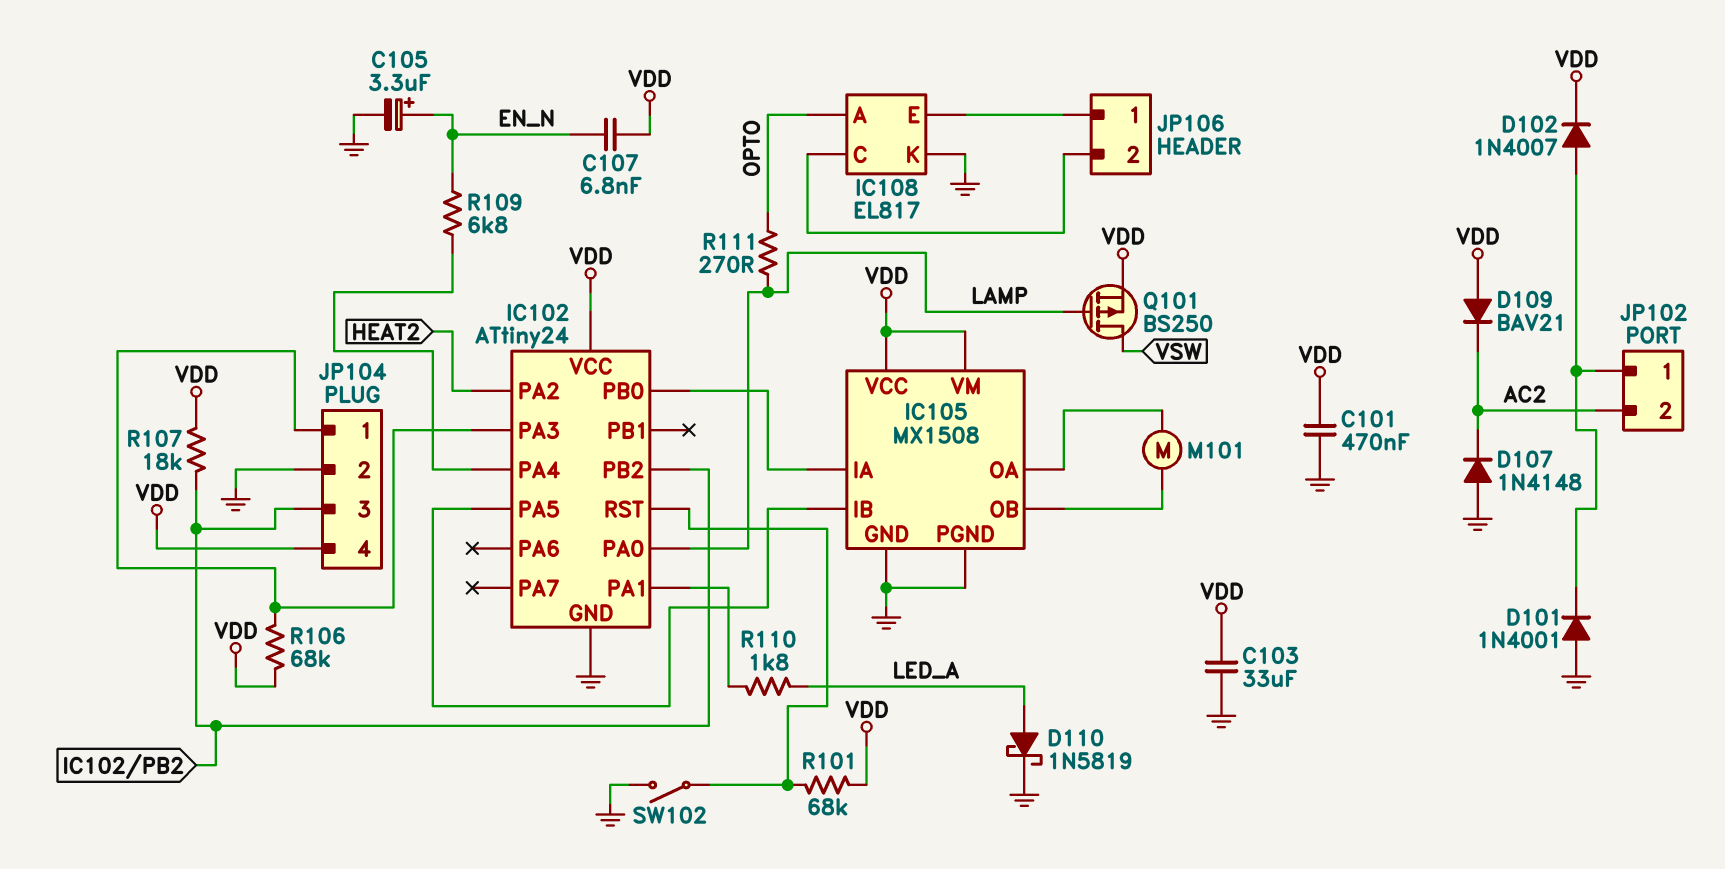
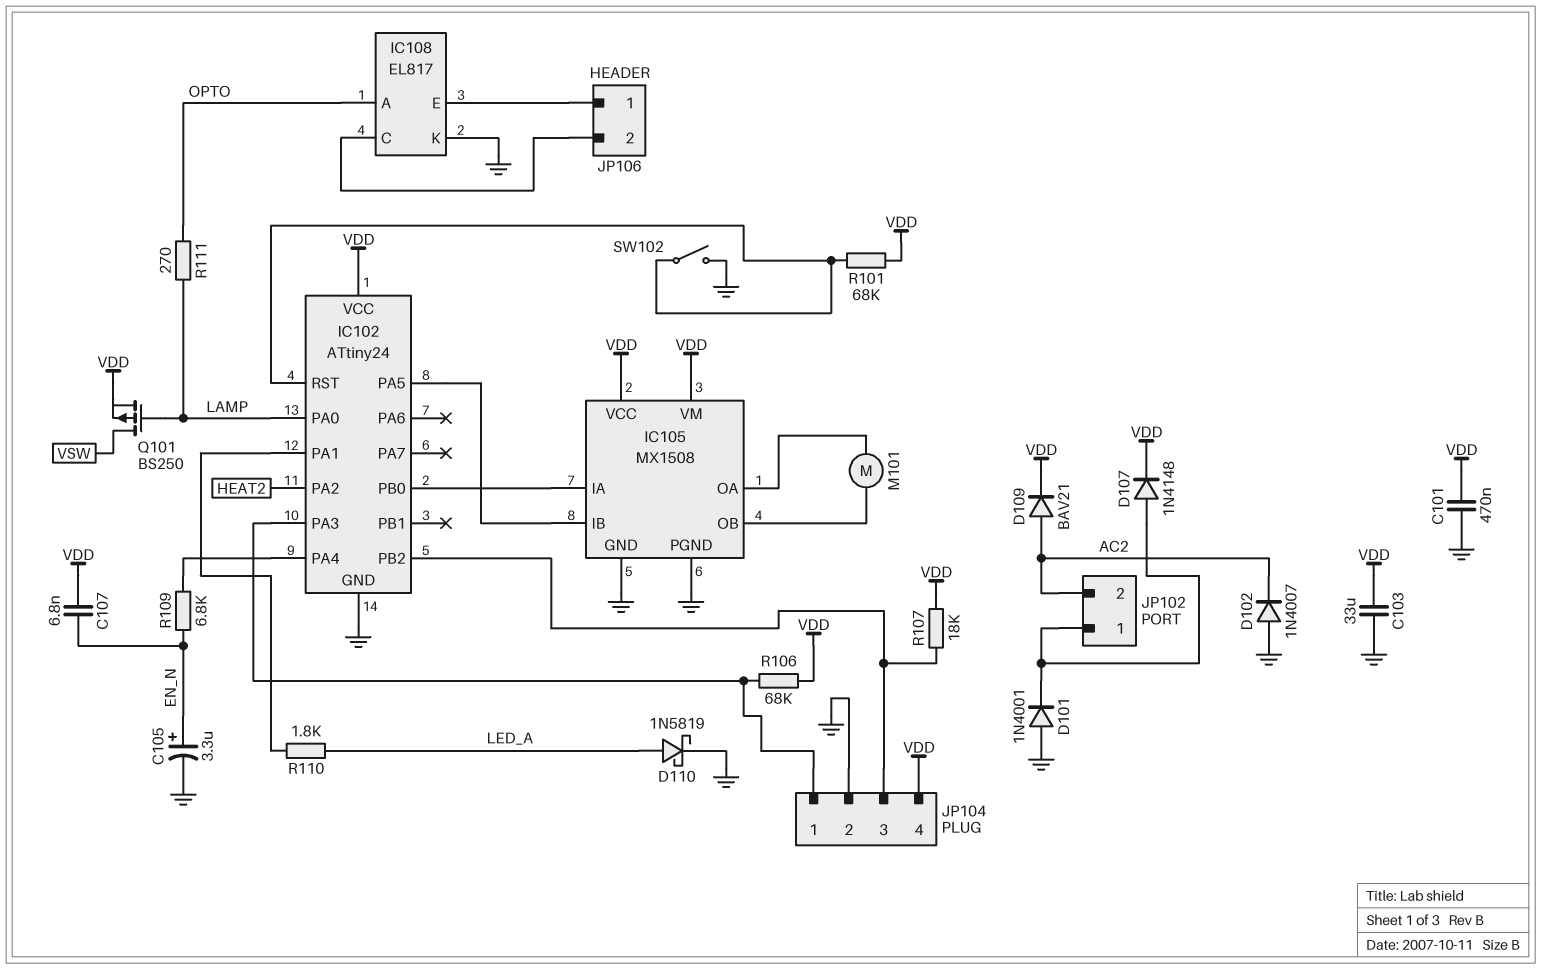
D102: diode 1N4007 (A JP102/1, K VDD) -> diode 1N4007 (A GND, K AC2)
D107: diode 1N4148 (A GND, K AC2) -> diode 1N4148 (A JP102/1, K VDD)
D109: diode BAV21 (A VDD, K AC2) -> diode BAV21 (A AC2, K VDD)

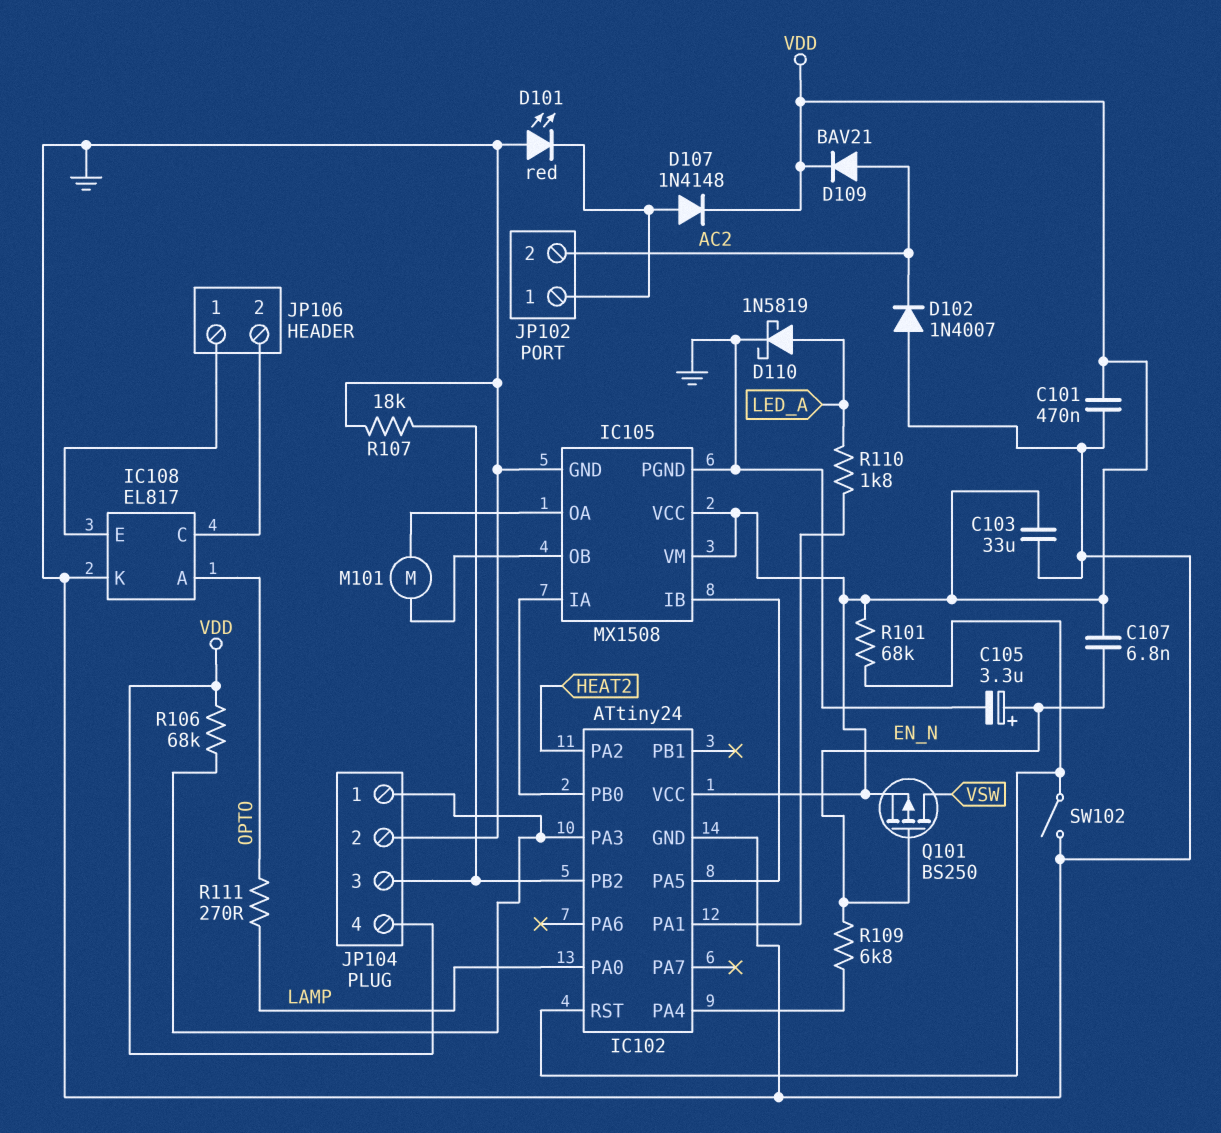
D101: diode 1N4001 (A GND, K JP102/1) -> LED red (A GND, K JP102/1)
Q101: PMOS BS250 (G LAMP, D VSW, S VDD) -> PMOS BS250 (G EN_N, D VSW, S VDD)
R107: 18k (IC102/PB2, VDD) -> 18k (GND, IC102/PB2)

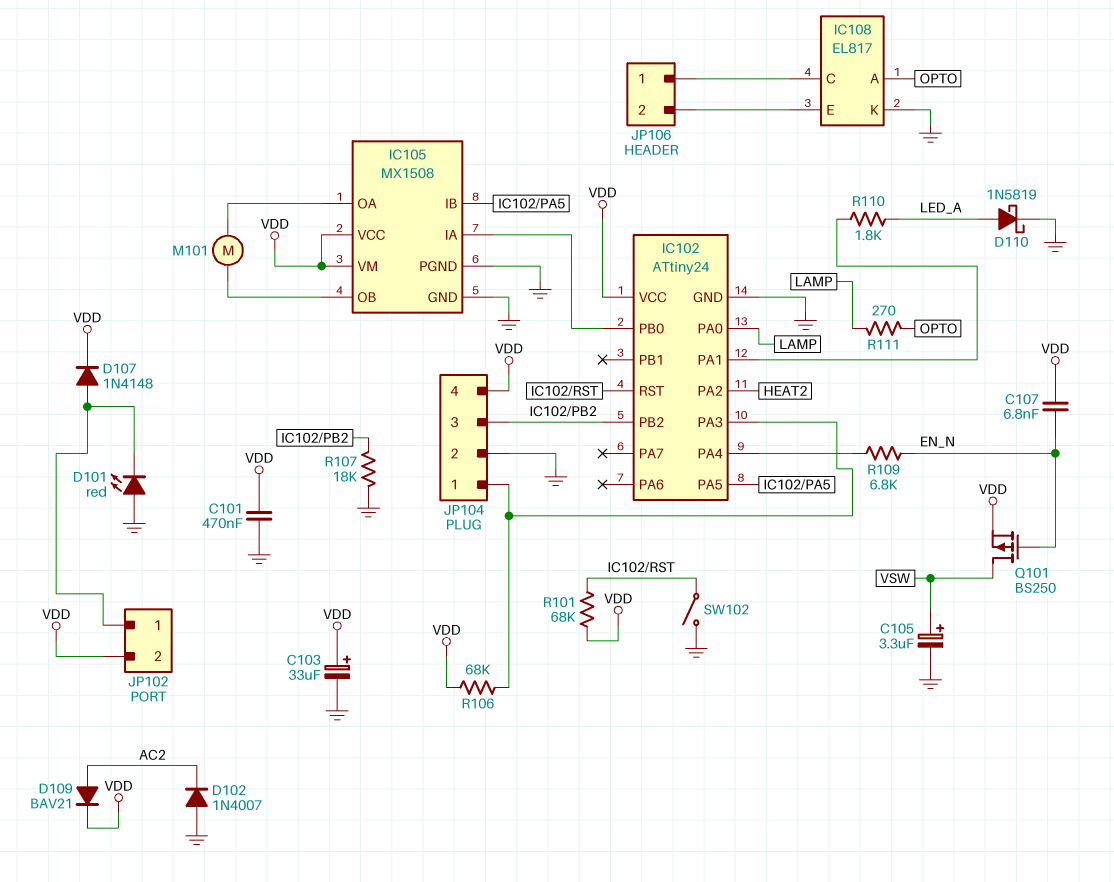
C103: 33uF (GND, VDD) -> 33uF (plus VDD, minus GND)
C105: 3.3uF (plus EN_N, minus GND) -> 3.3uF (plus VSW, minus GND)
JP102 pin 2: AC2 -> VDD
JP106 pin 1: IC108/E -> IC108/C
JP106 pin 2: IC108/C -> IC108/E

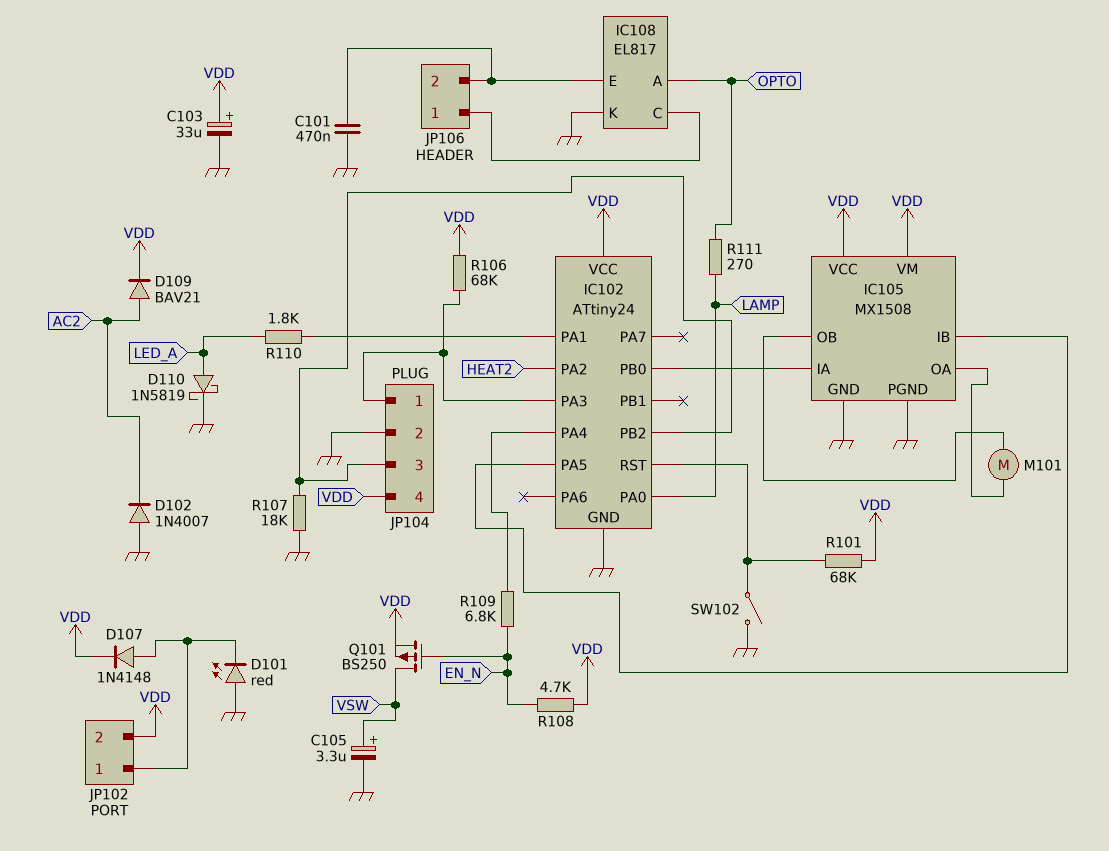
C101: 470nF (GND, VDD) -> 470nF (GND, IC108/E)
C107: 6.8nF (EN_N, VDD) -> none
R108: none -> 4.7k (EN_N, VDD)

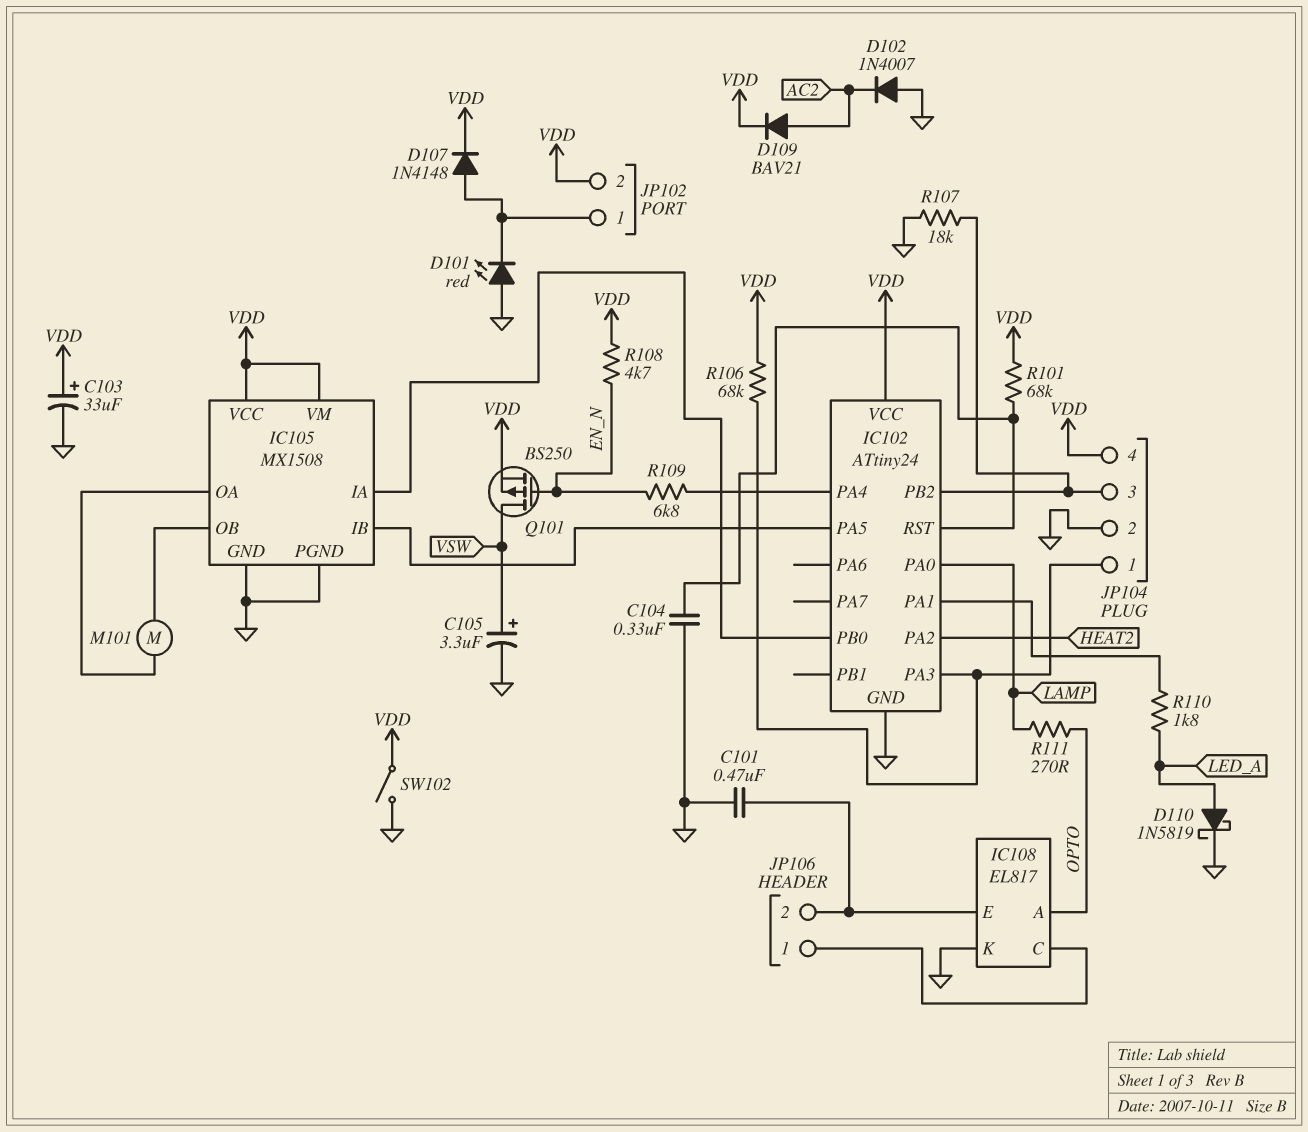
C104: none -> 330nF (GND, IC102/RST)
SW102: switch (GND, IC102/RST) -> switch (GND, VDD)

